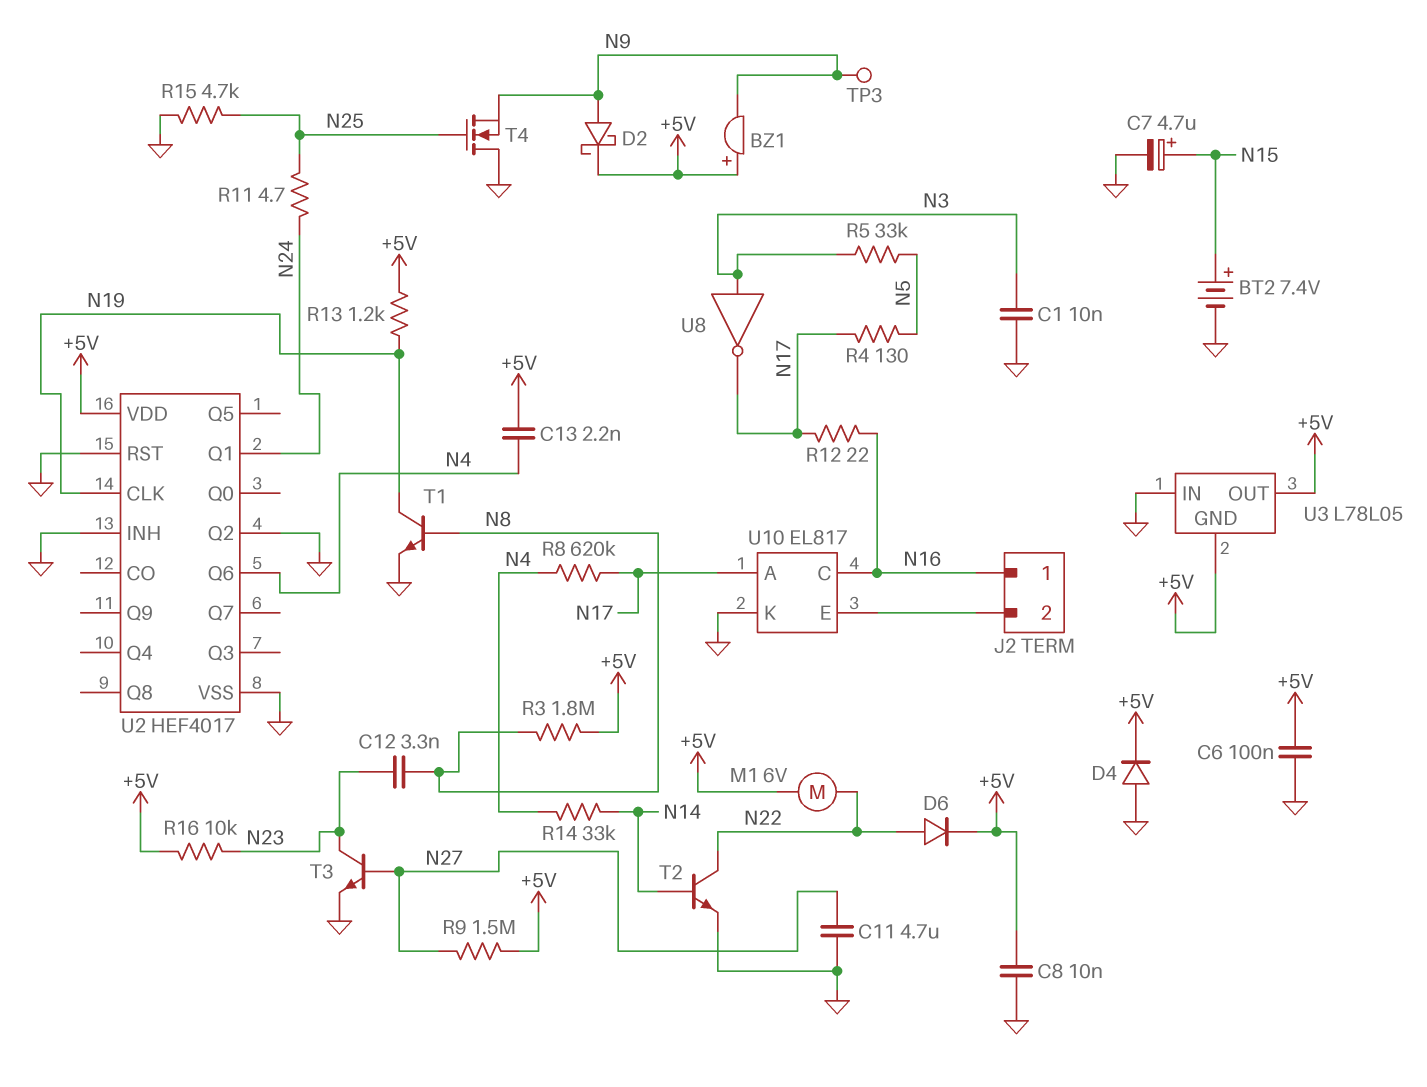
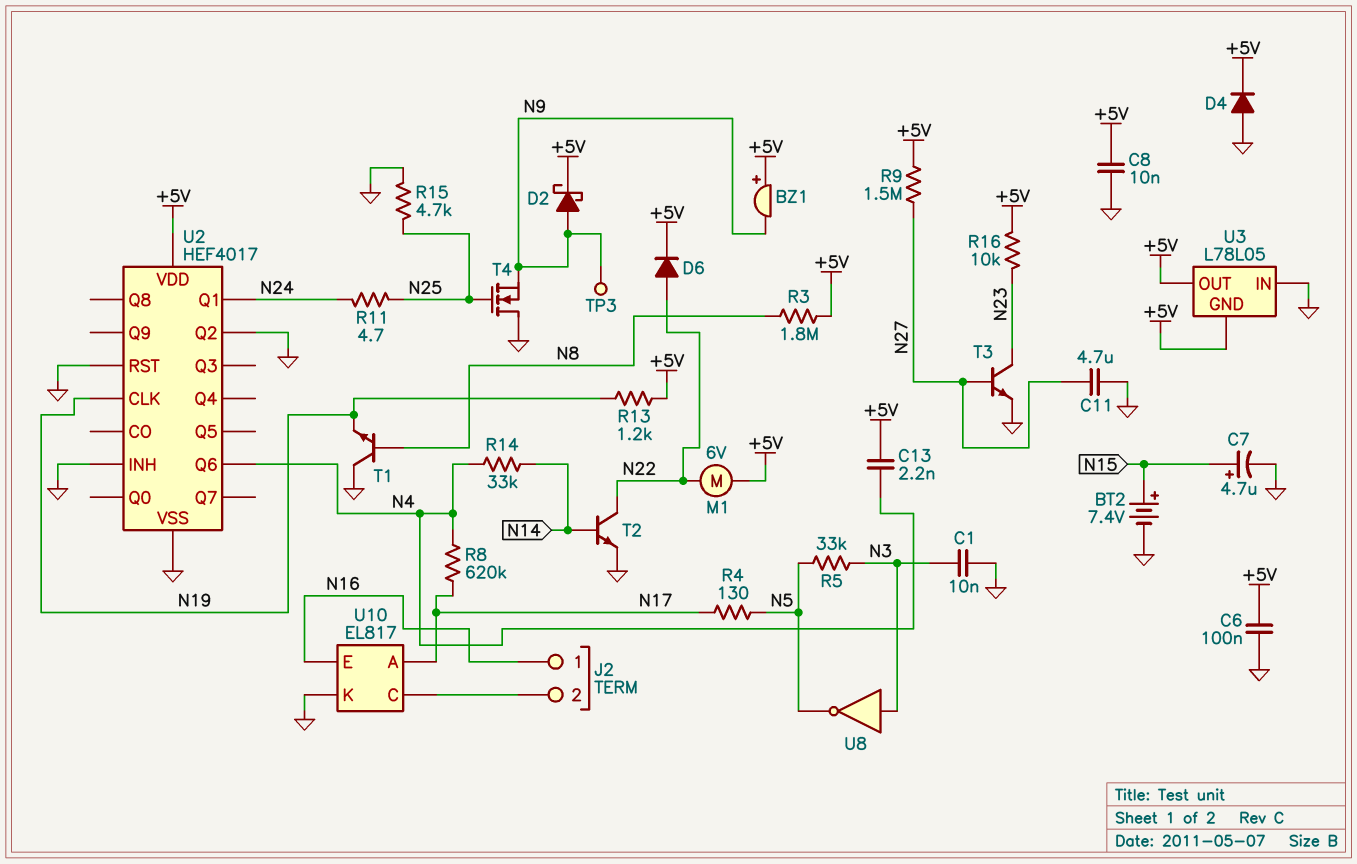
C12: 3.3nF (N8, N23) -> none
R12: 22 (N16, N17) -> none
T1: NPN (B N8, C N19, E GND) -> NPN (B N8, C GND, E N19)
U8: NOT (in N3, out N17) -> NOT (in N3, out N5)
U10 pin C: N16 -> J2/2
U10 pin E: J2/2 -> N16

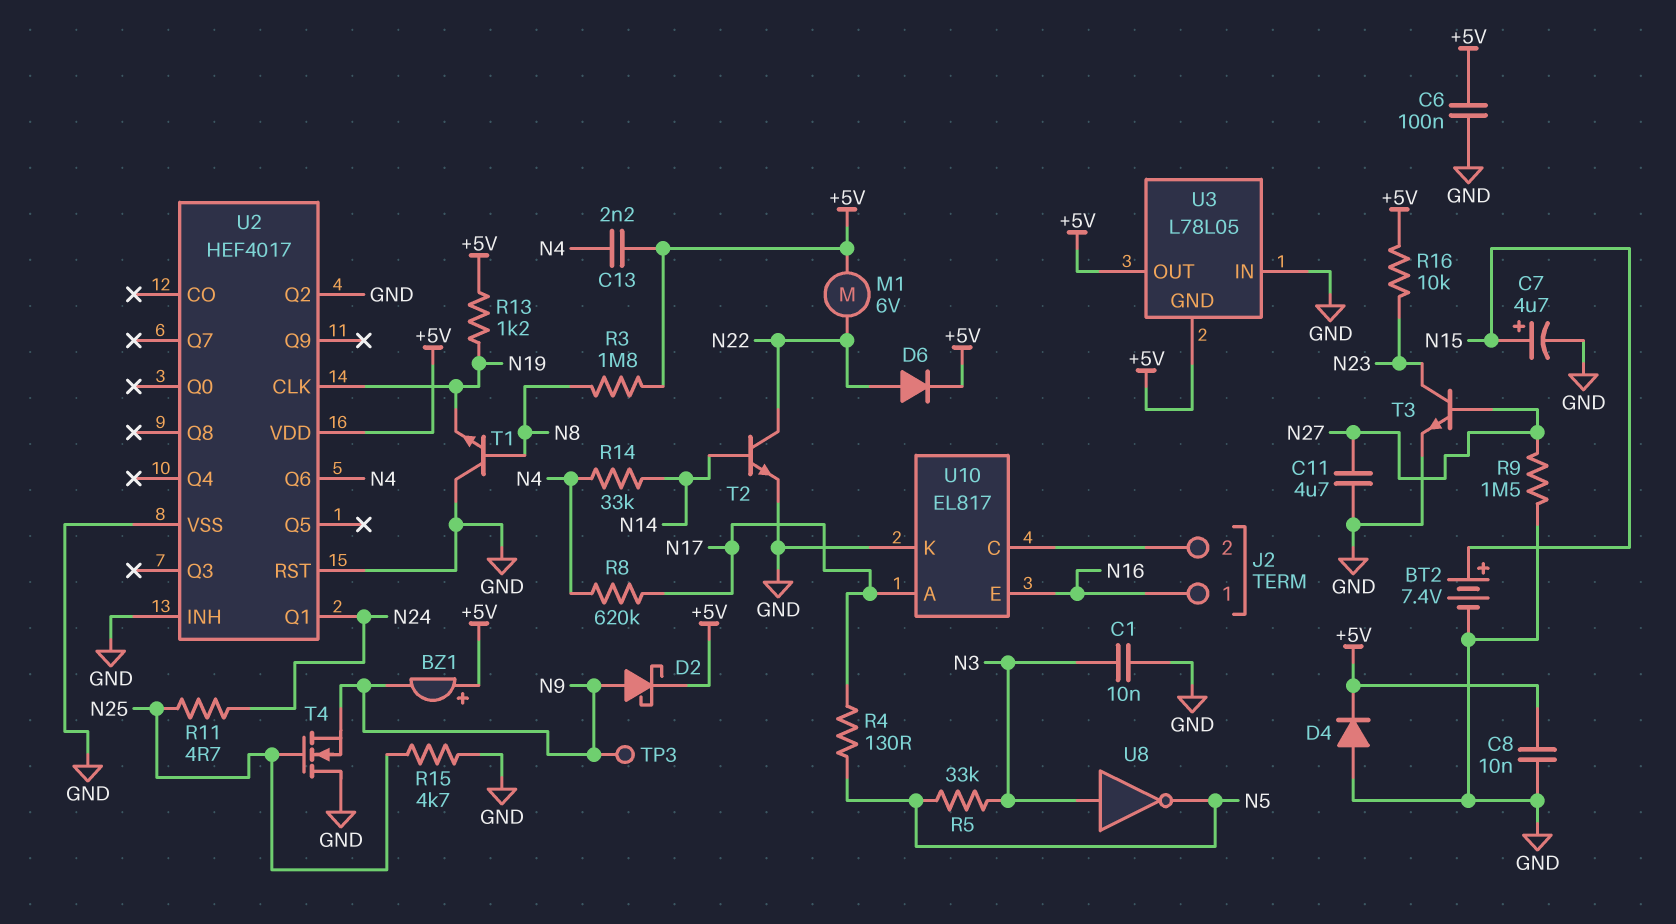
R9: 1.5M (+5V, N27) -> 1.5M (GND, N27)

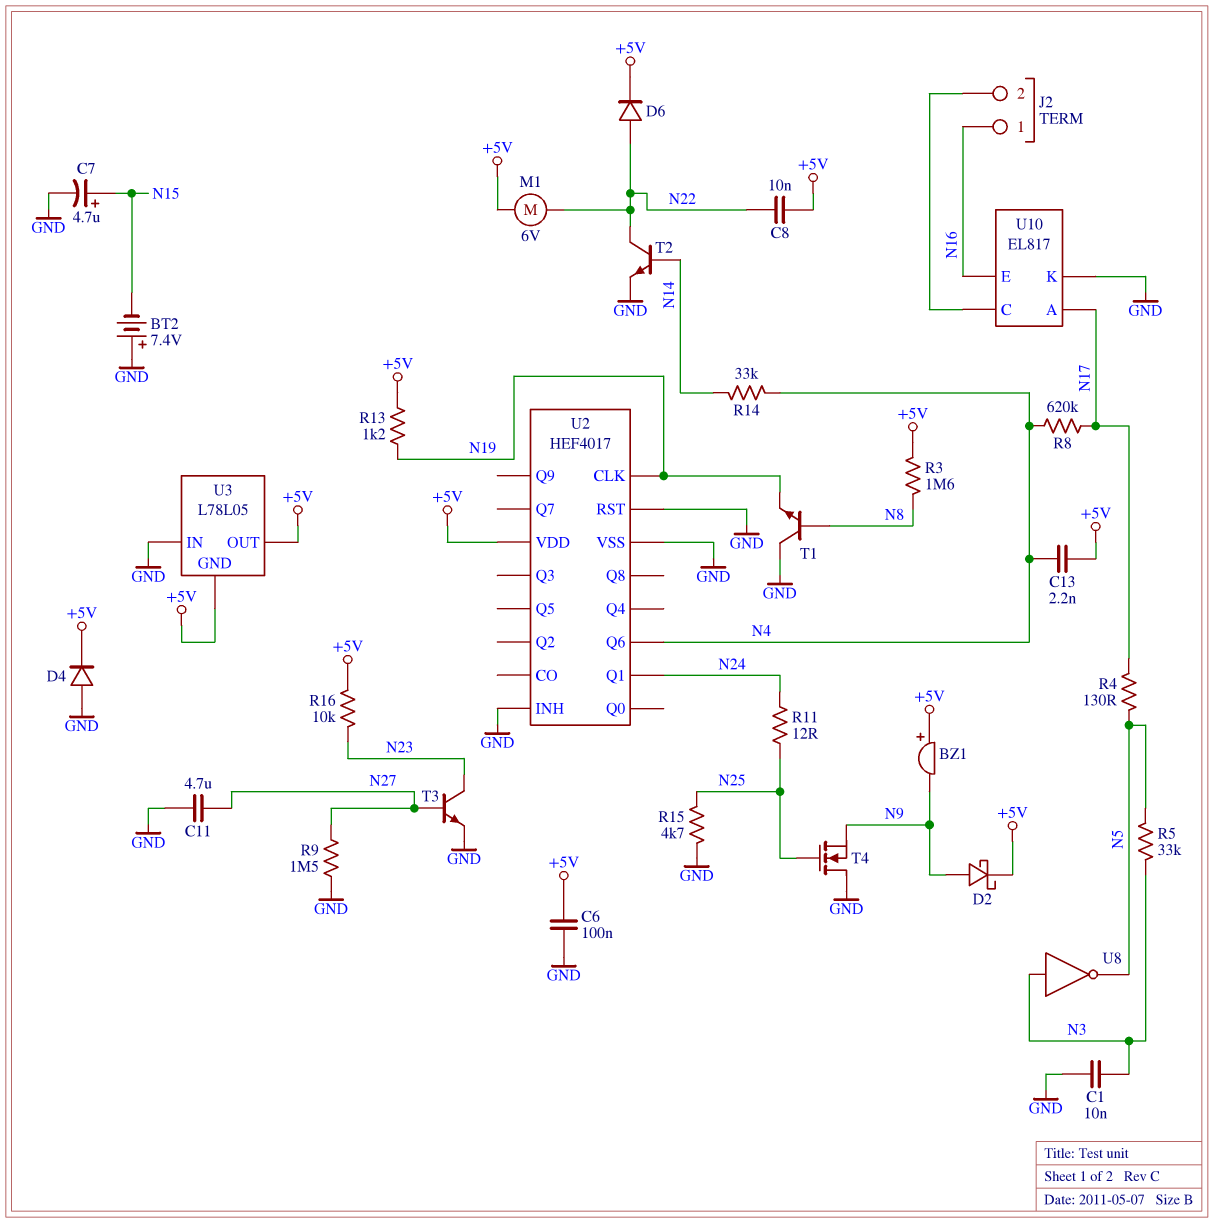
BT2: 7.4V (plus N15, minus GND) -> 7.4V (plus GND, minus N15)
C8: 10nF (+5V, GND) -> 10nF (+5V, N22)
R3: 1.8M (+5V, N8) -> 1.6M (+5V, N8)
R11: 4.7 (N24, N25) -> 12 (N24, N25)
TP3: test point (N9) -> none
U2 pin Q2: GND -> none

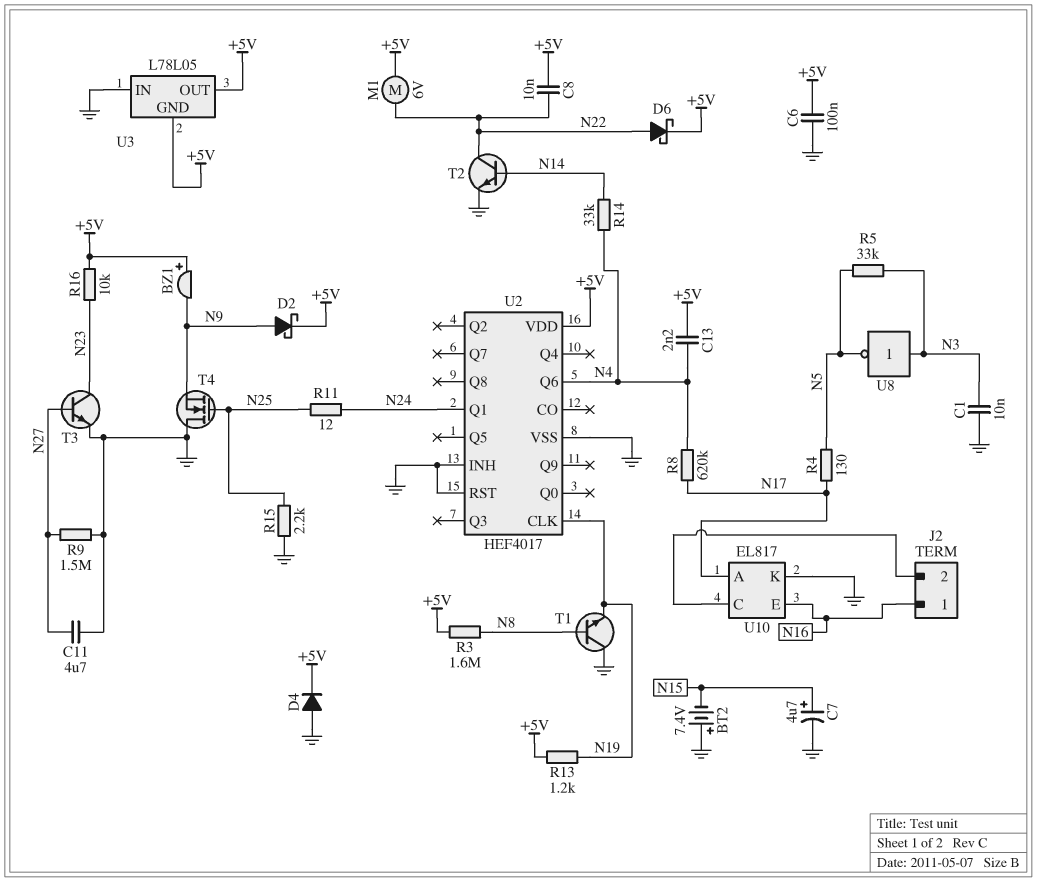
D6: diode (A N22, K +5V) -> schottky (A N22, K +5V)
R15: 4.7k (GND, N25) -> 2.2k (GND, N25)

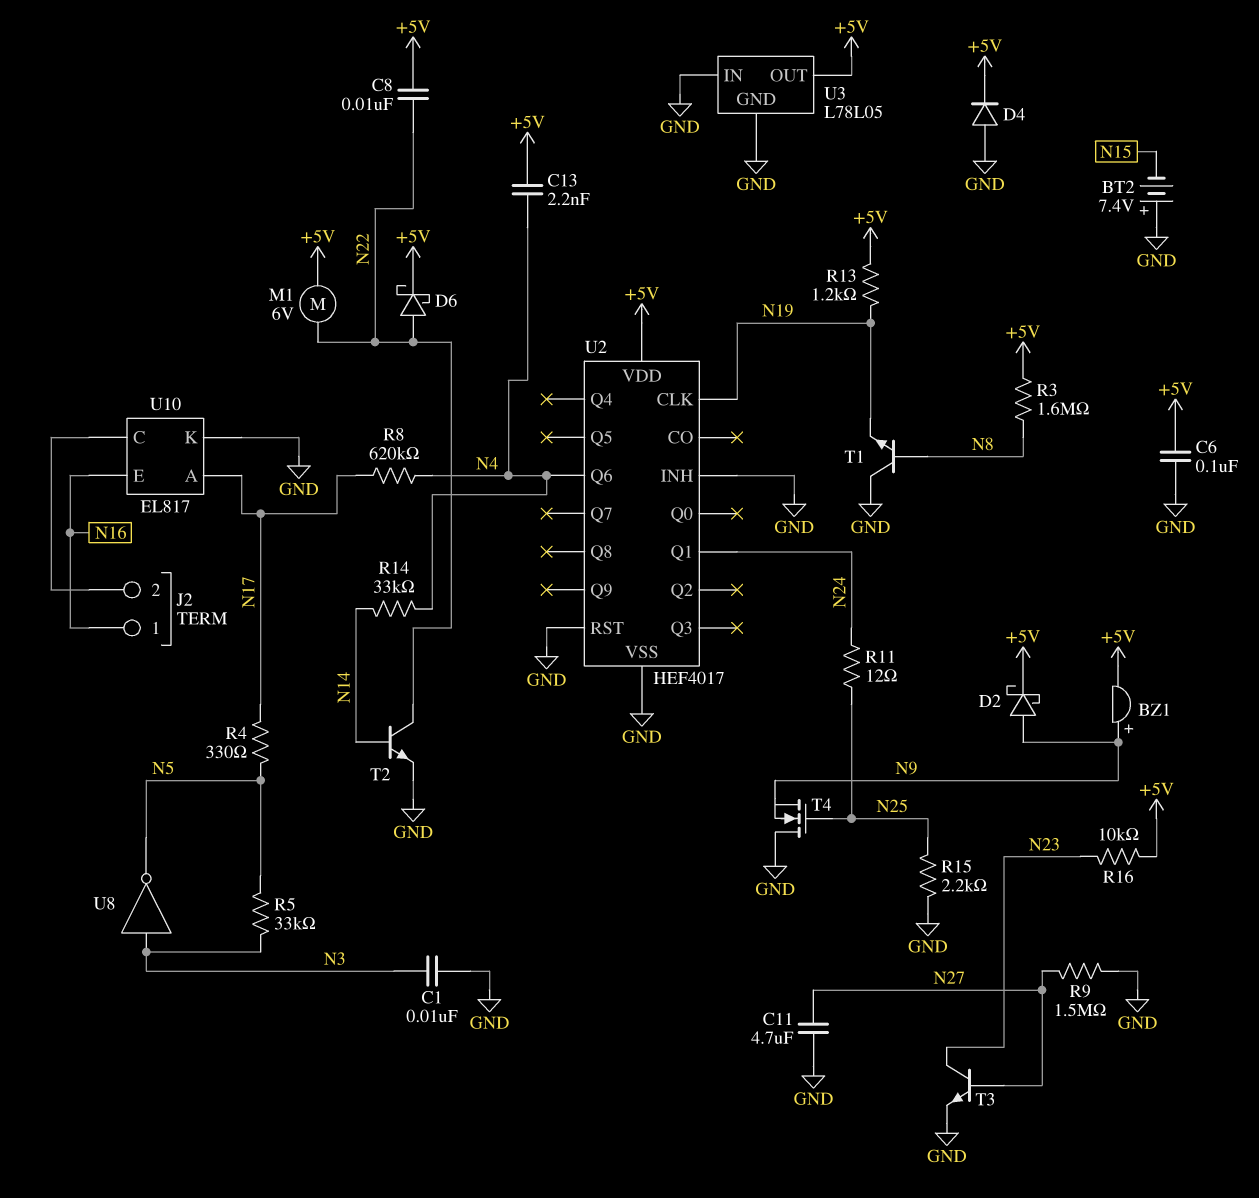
BZ1: buzzer (plus +5V, minus N9) -> buzzer (plus N9, minus +5V)
C7: 4.7uF (plus N15, minus GND) -> none
R4: 130 (N5, N17) -> 330 (N5, N17)
U3 pin GND: +5V -> GND

